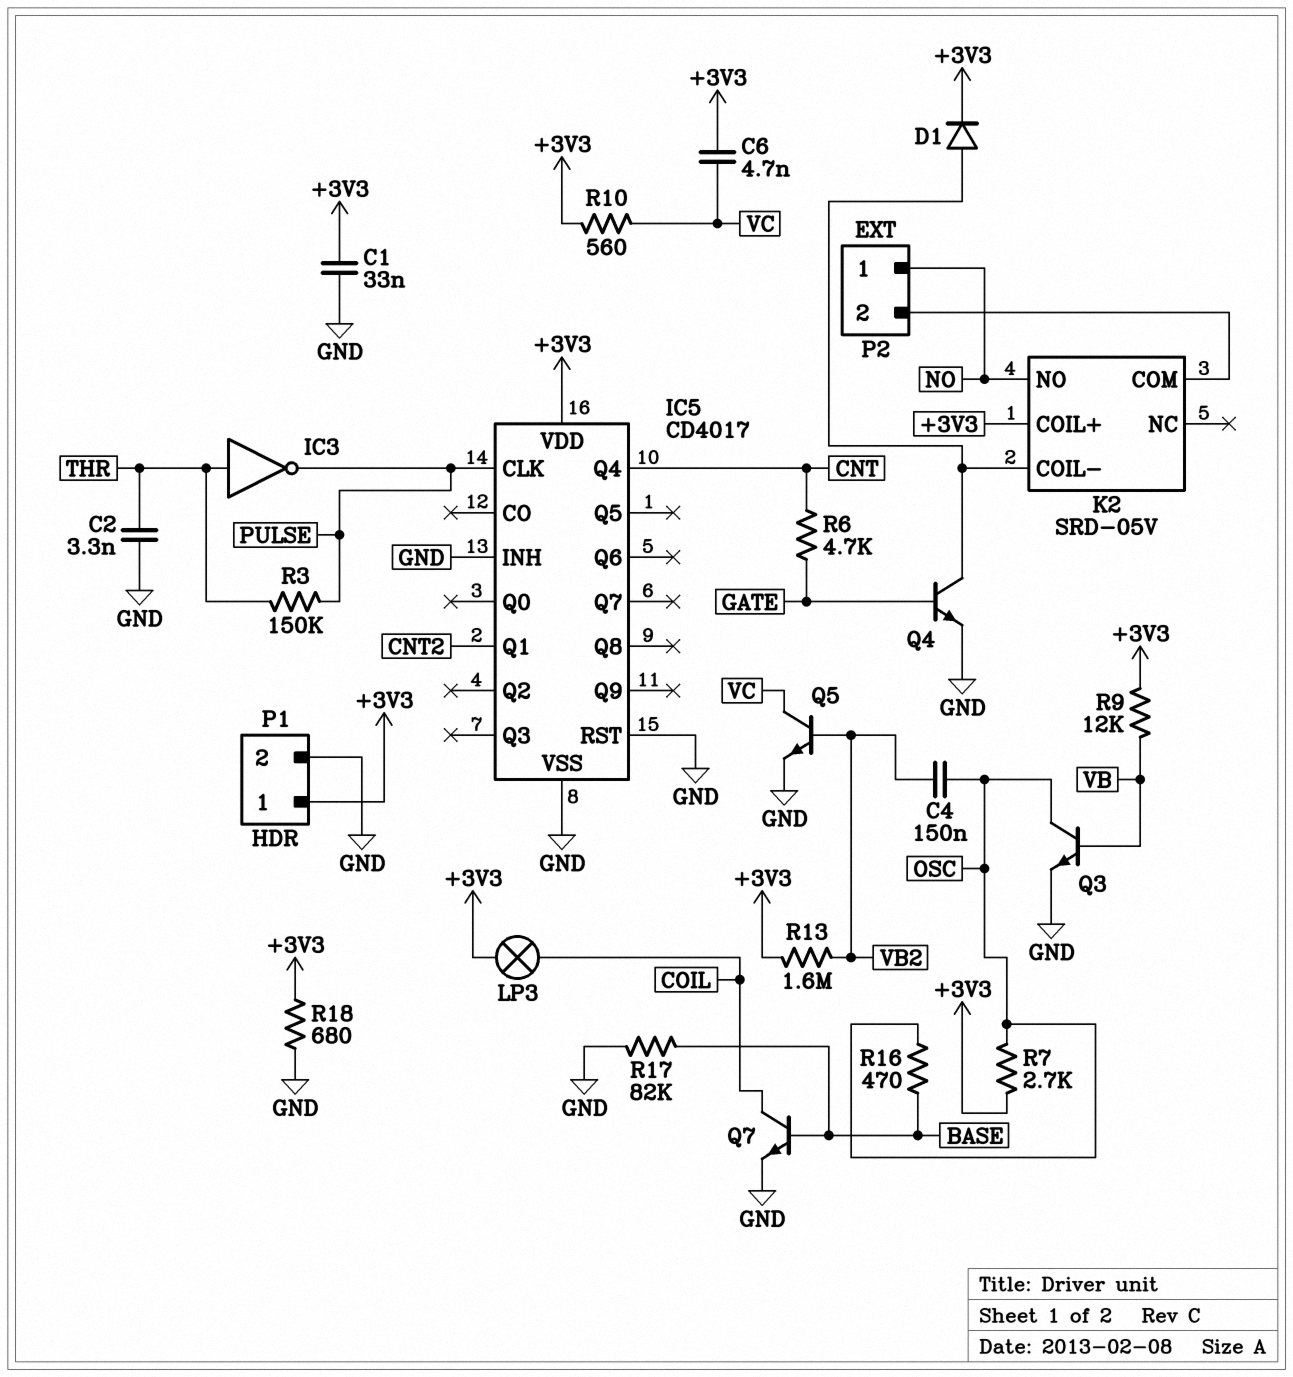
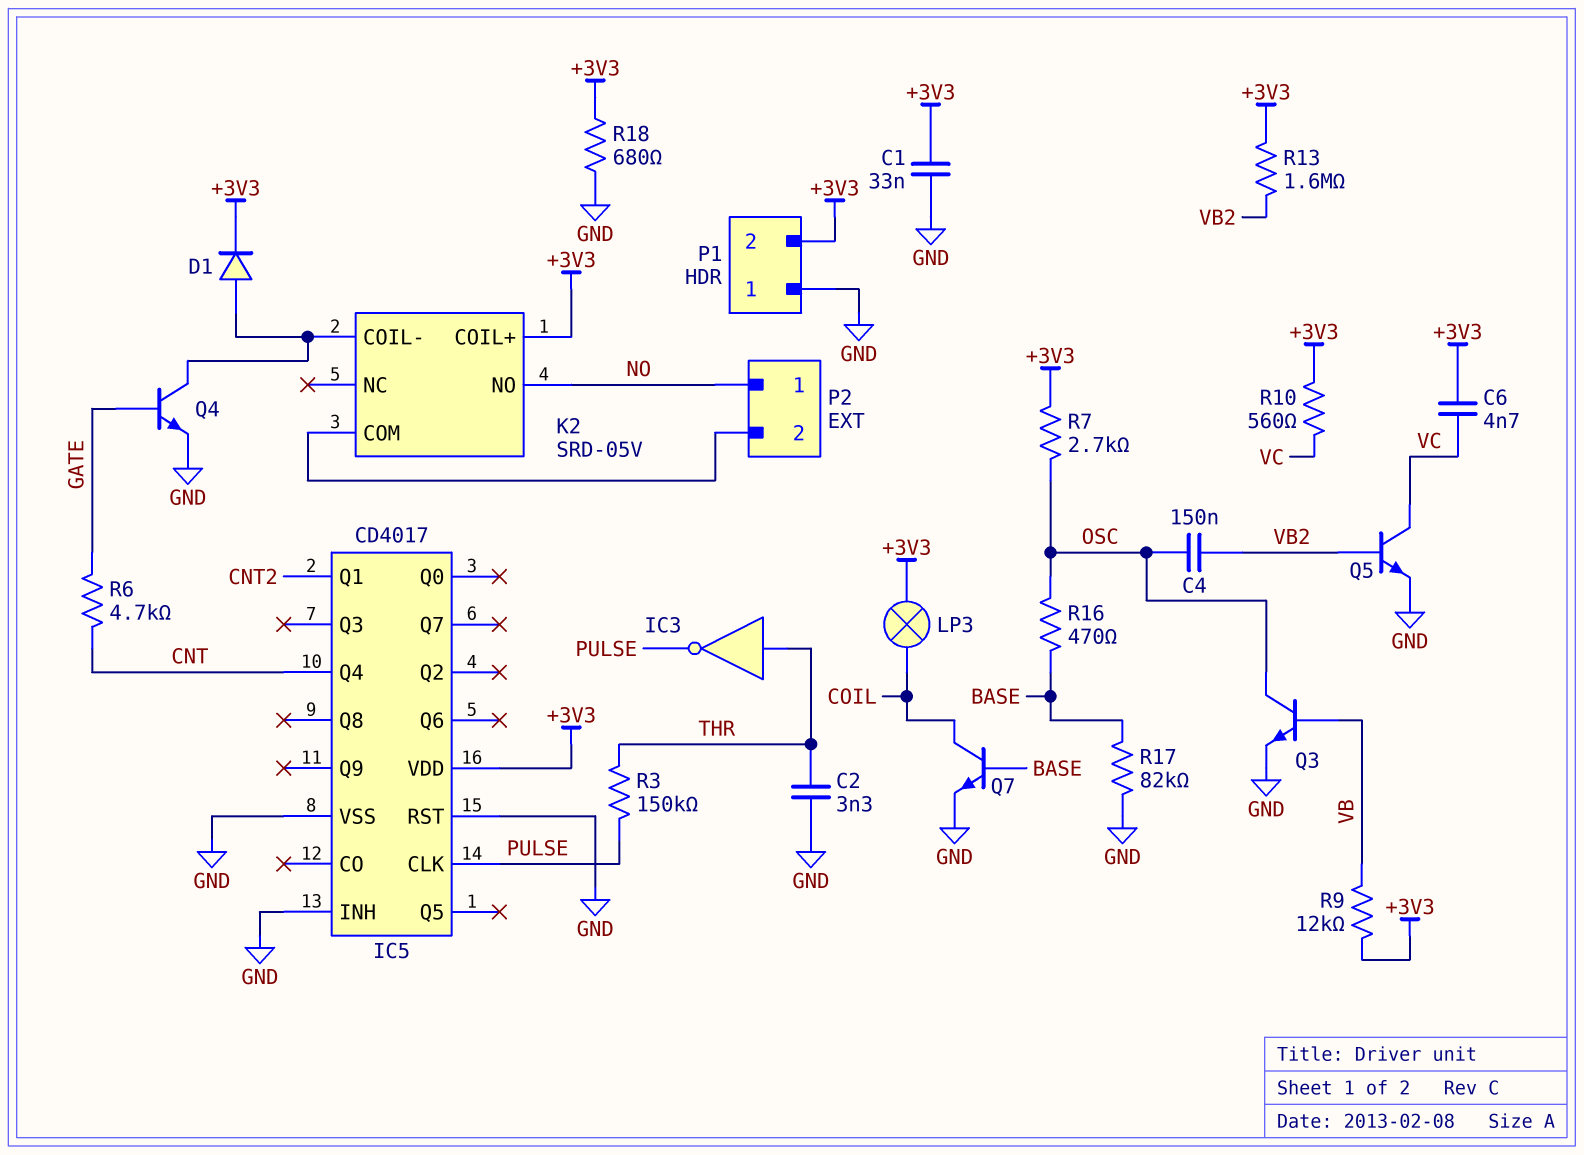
P1 pin 1: +3V3 -> GND
P1 pin 2: GND -> +3V3

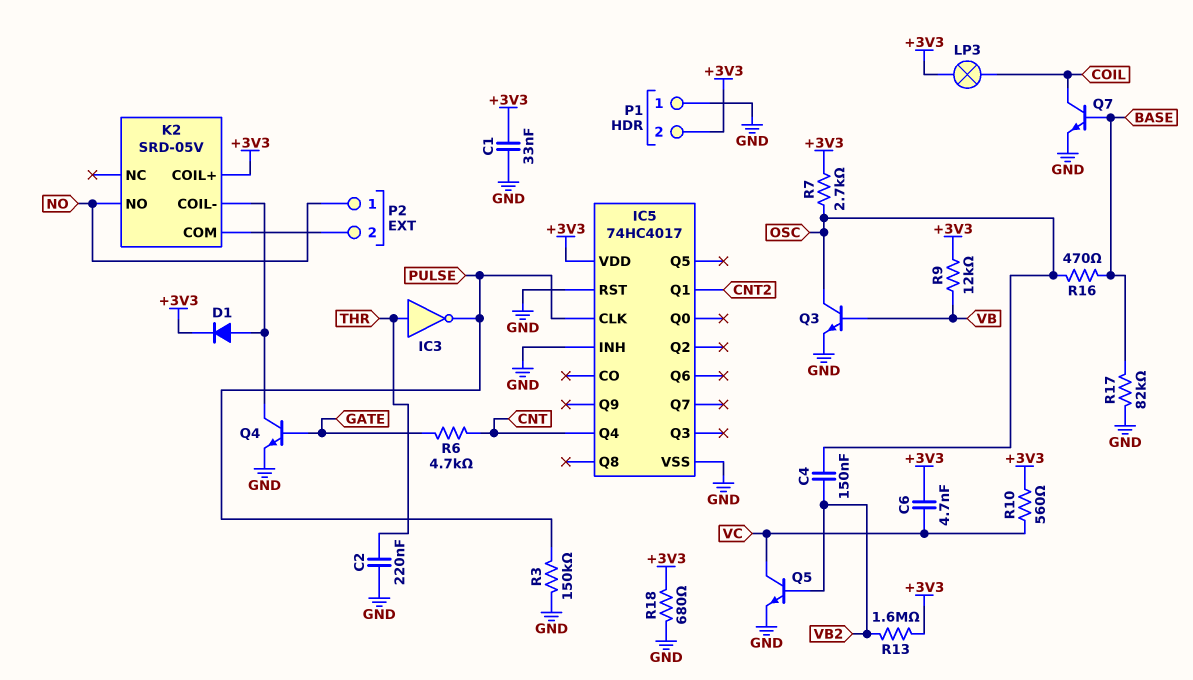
C2: 3.3nF (GND, THR) -> 220nF (GND, THR)
IC5: CD4017 -> 74HC4017
R3: 150k (PULSE, THR) -> 150k (GND, PULSE)

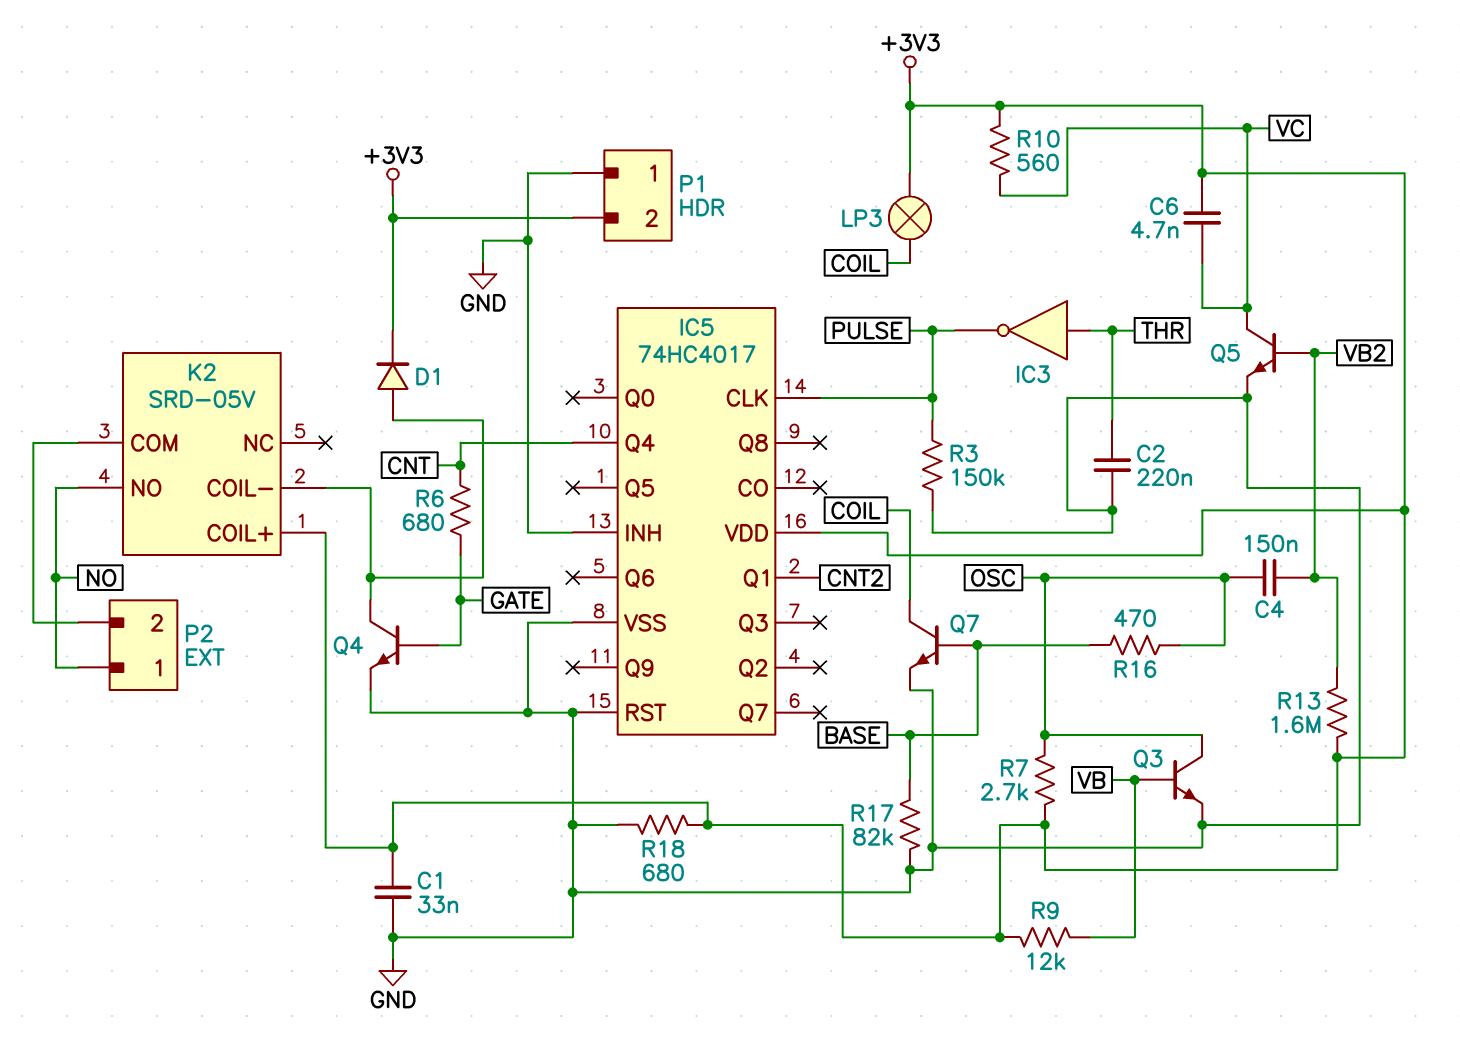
R6: 4.7k (CNT, GATE) -> 680 (CNT, GATE)

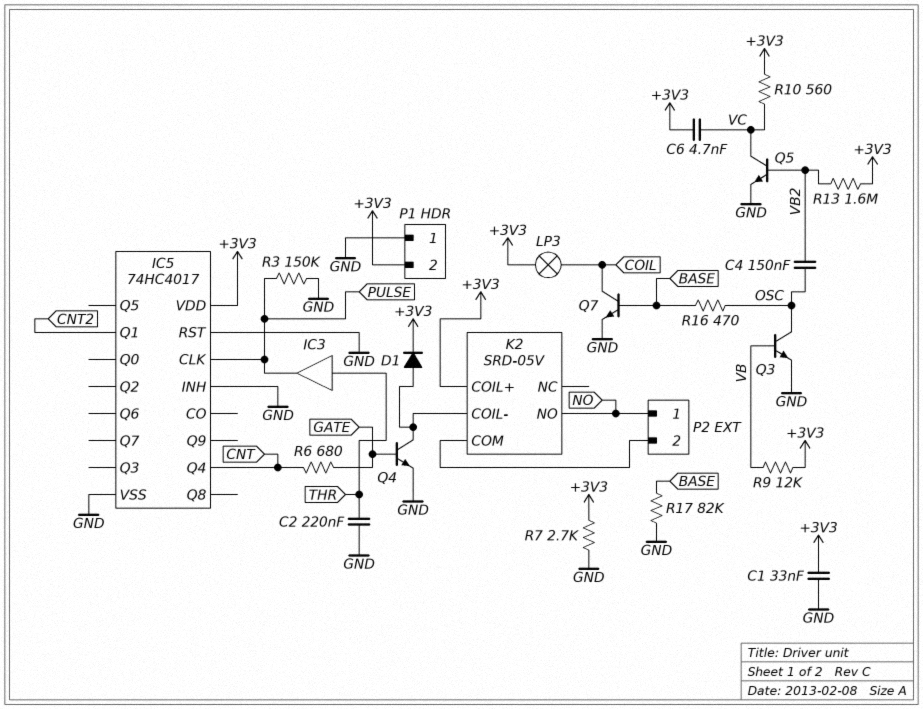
IC3: NOT (in THR, out PULSE) -> buffer (in THR, out PULSE)
R7: 2.7k (+3V3, OSC) -> 2.7k (+3V3, GND)
R18: 680 (+3V3, GND) -> none

